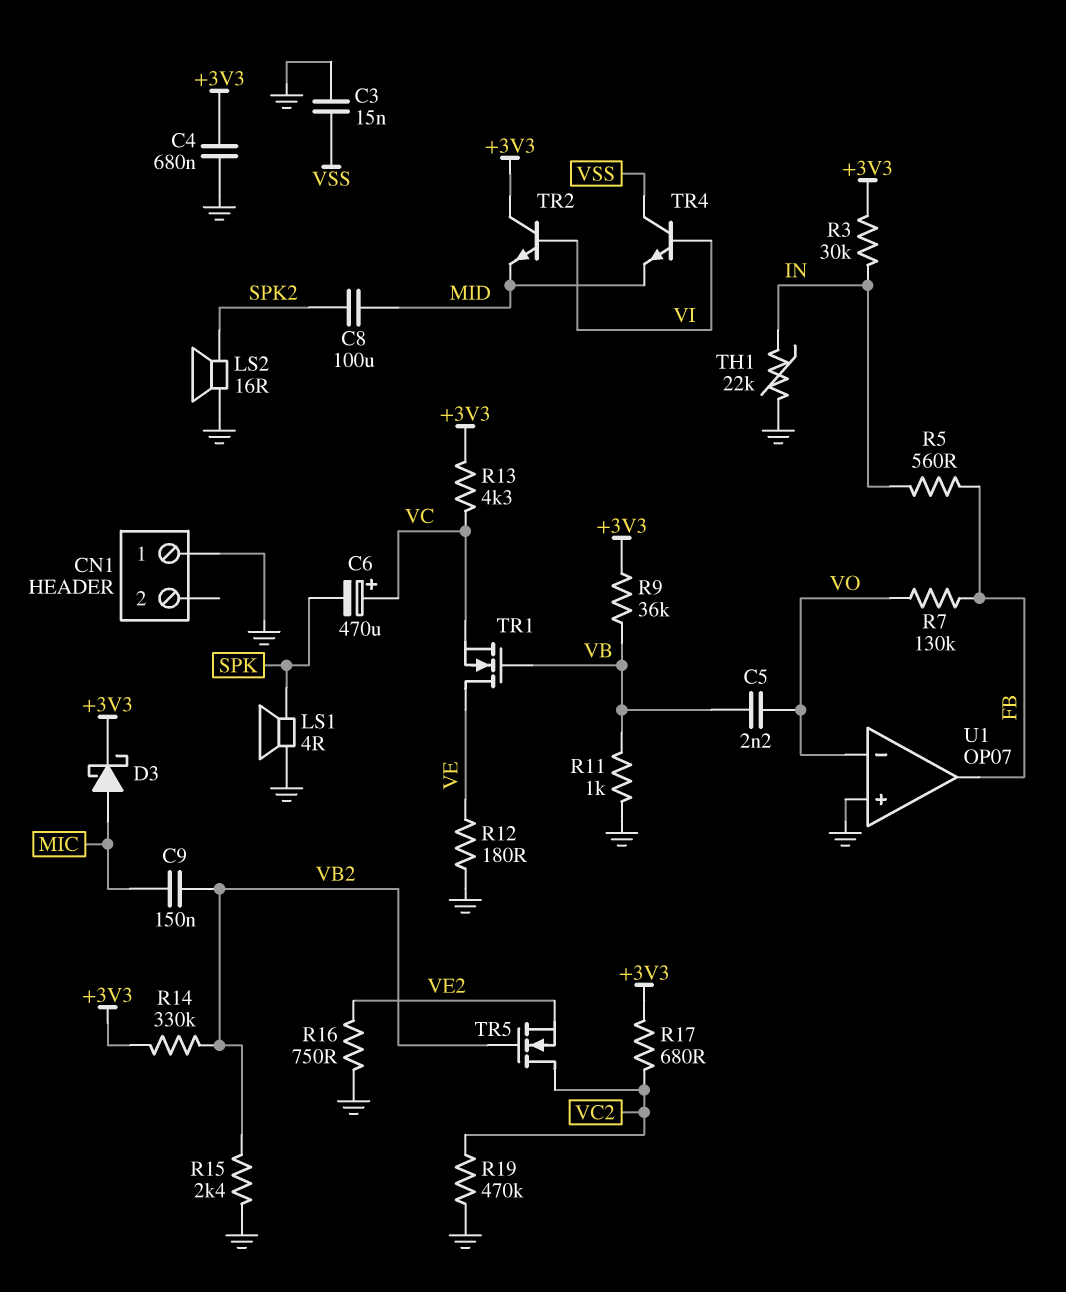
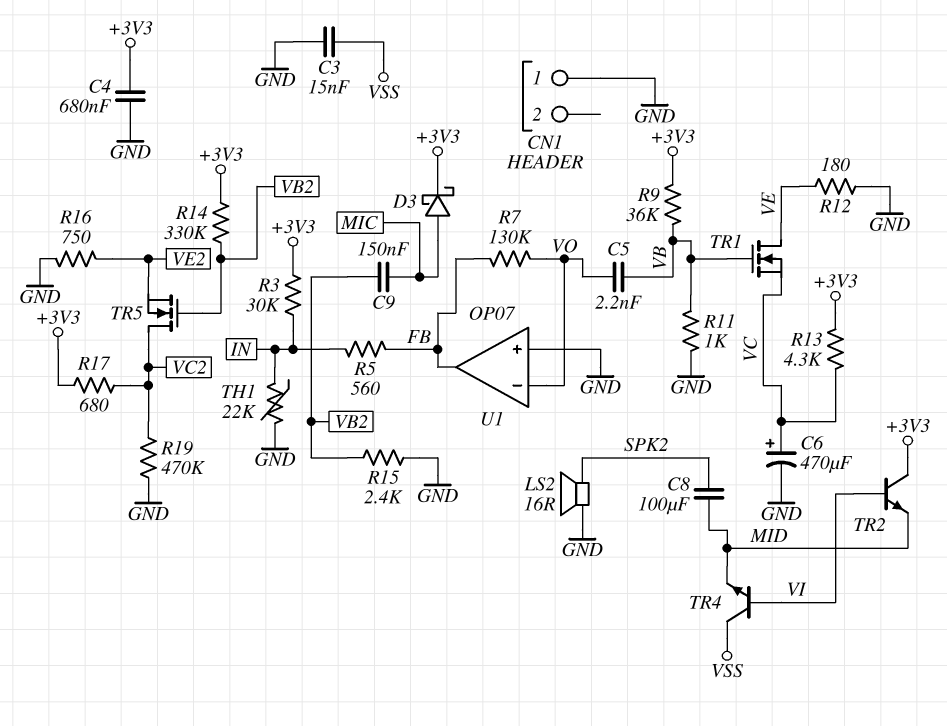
C6: 470uF (plus VC, minus SPK) -> 470uF (plus VC, minus GND)
LS1: speaker 4R (GND, SPK) -> none

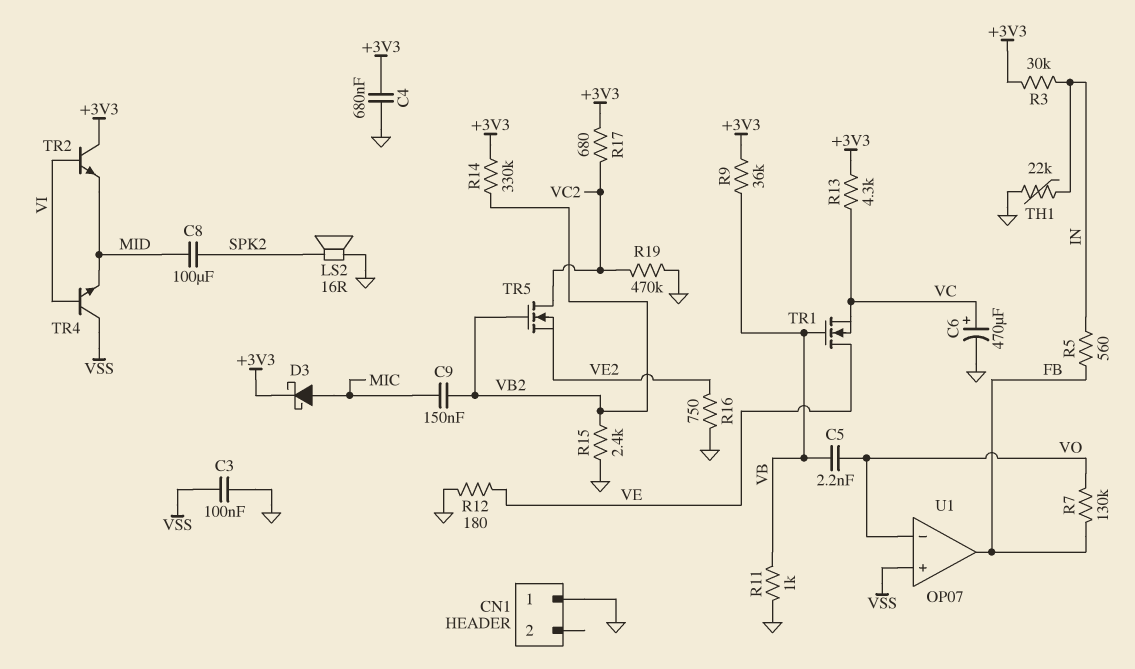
C3: 15nF (GND, VSS) -> 100nF (GND, VSS)
U1 pin in+: GND -> VSS

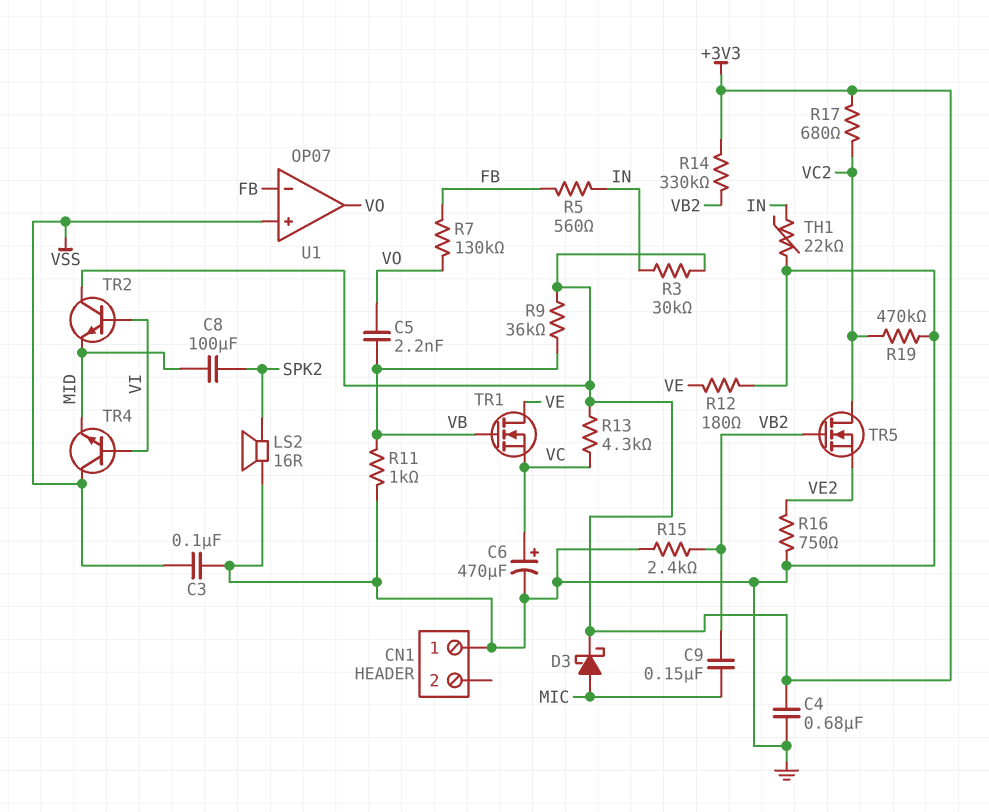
U1 pin in-: VO -> FB
U1 pin out: FB -> VO

